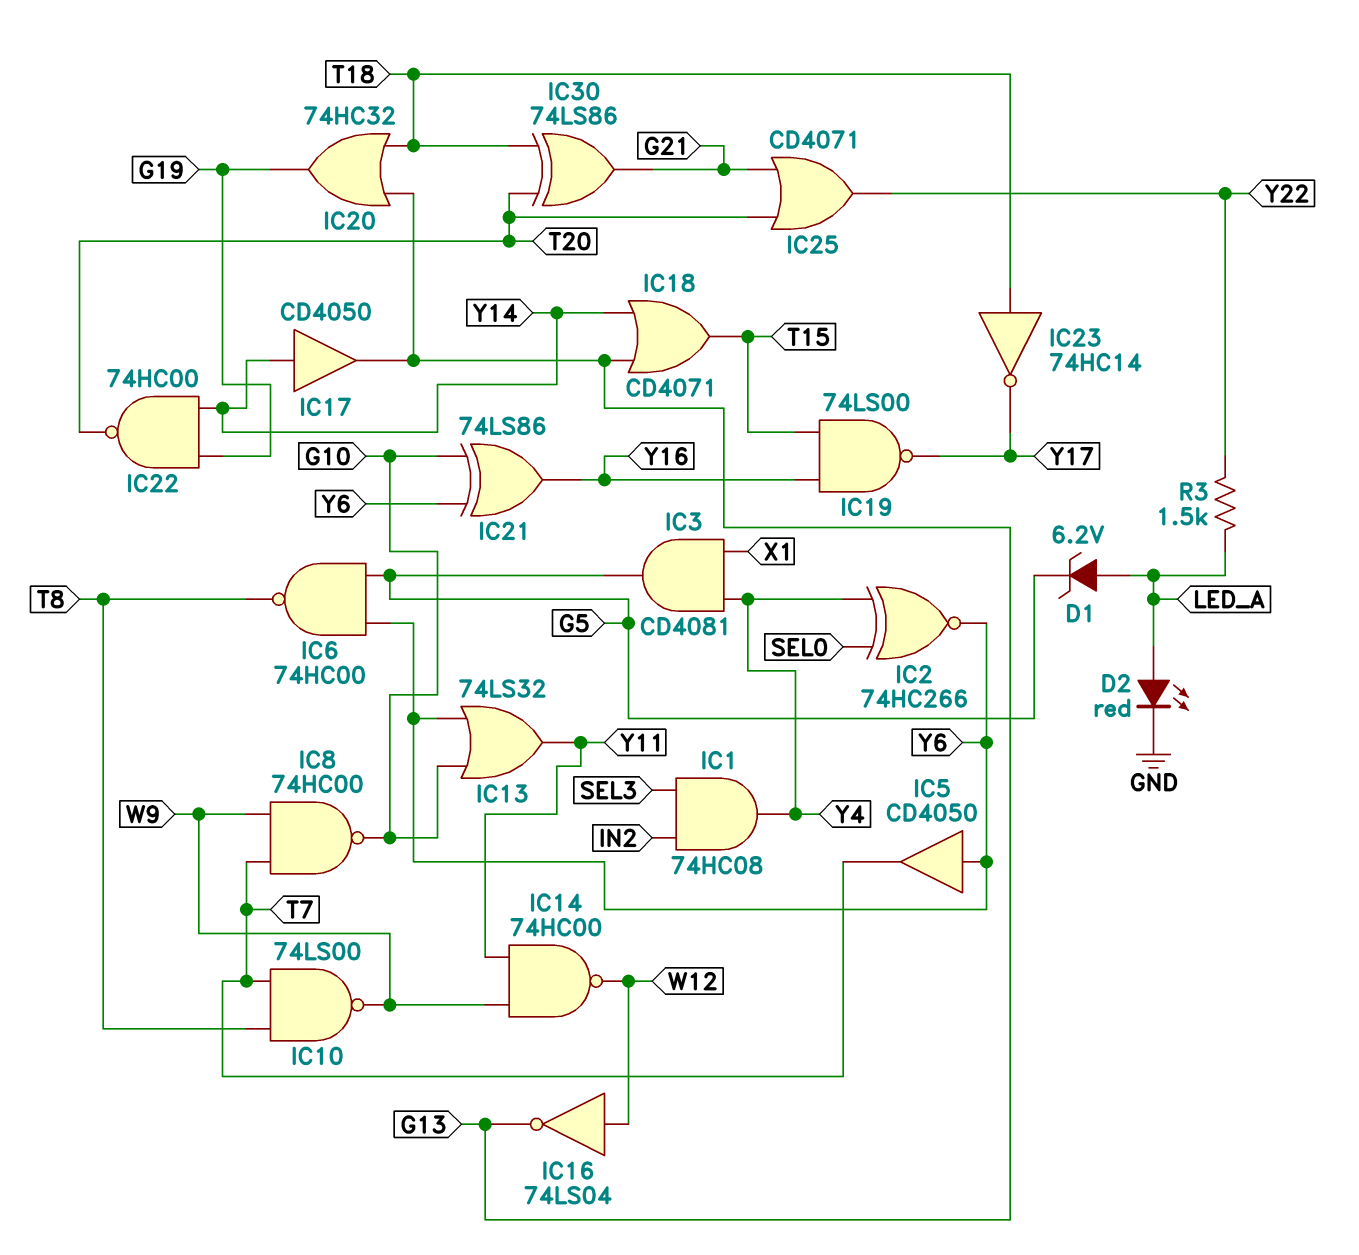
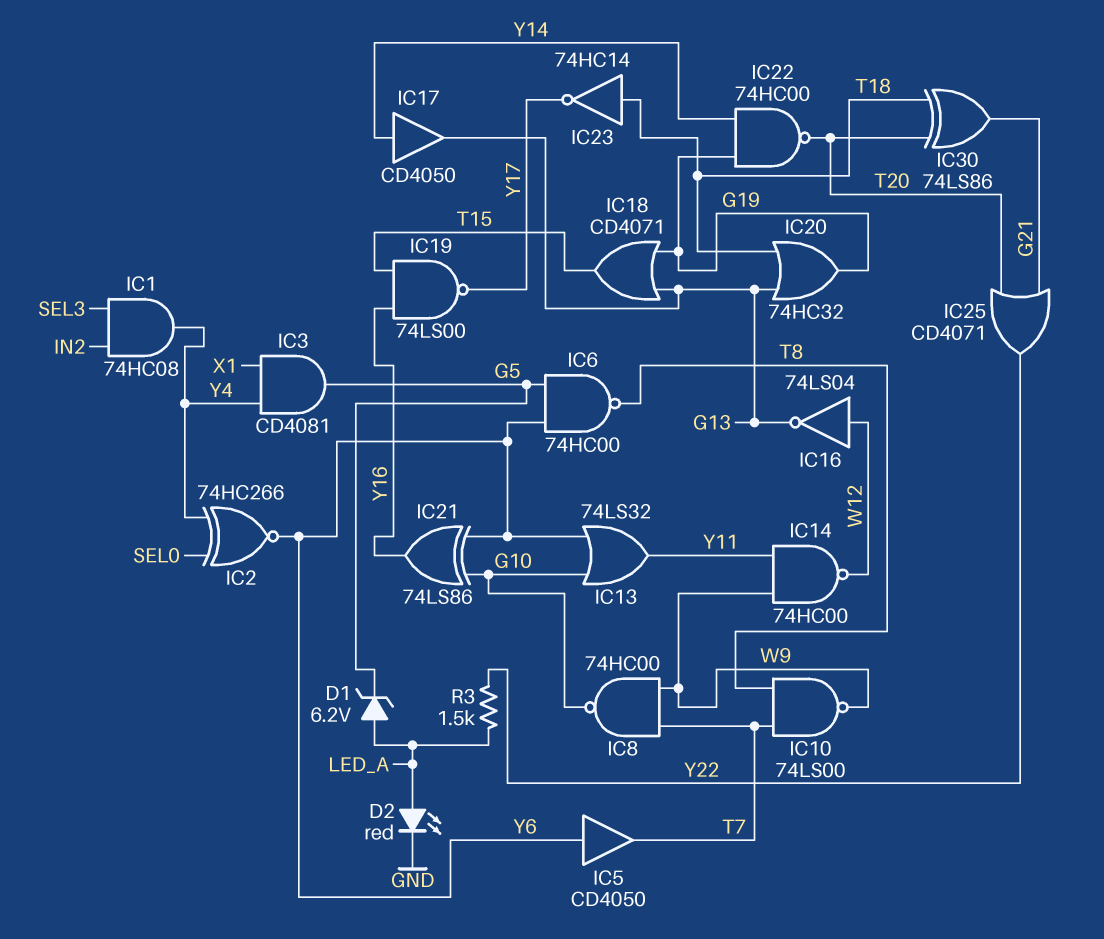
IC18: OR CD4071 (in G13, in Y14, out T15) -> OR CD4071 (in G13, in G19, out T15)

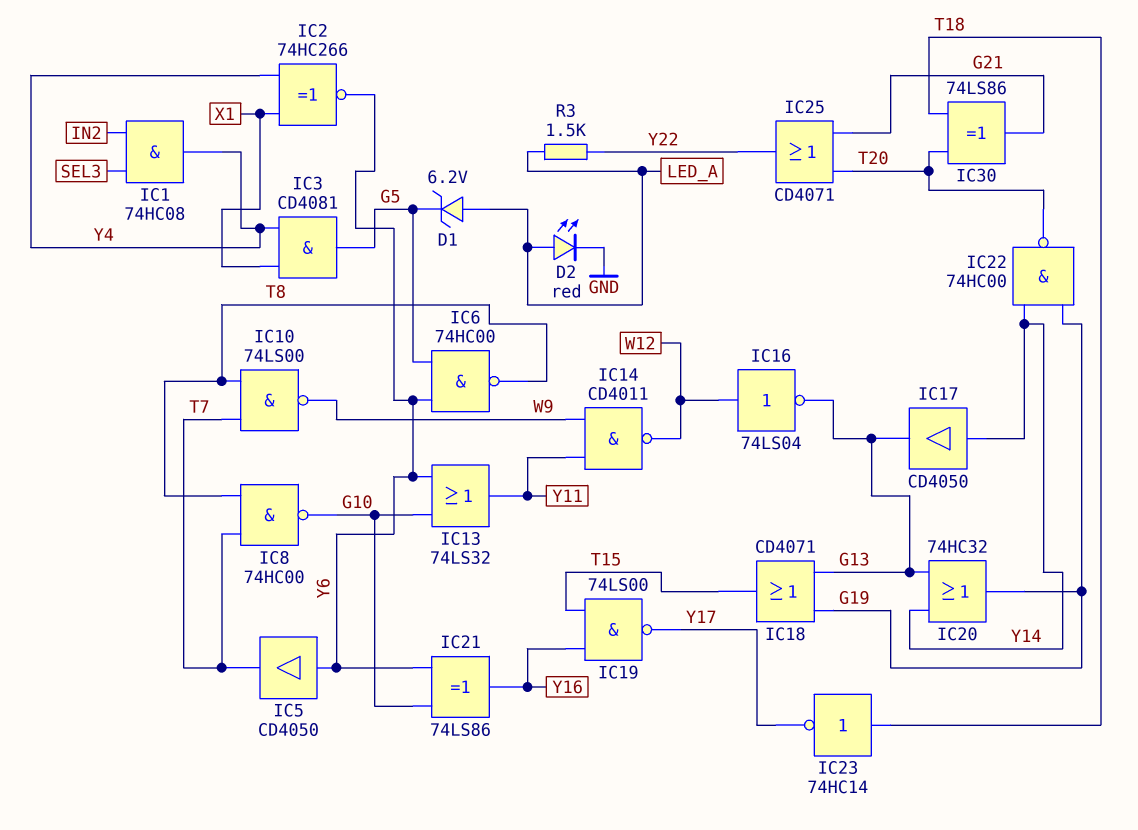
IC2: XNOR 74HC266 (in SEL0, in Y4, out Y6) -> XNOR 74HC266 (in X1, in Y4, out Y6)
IC8: NAND 74HC00 (in T7, in W9, out G10) -> NAND 74HC00 (in T7, in T8, out G10)
IC14: NAND 74HC00 (in W9, in Y11, out W12) -> NAND CD4011 (in W9, in Y11, out W12)
IC20: OR 74HC32 (in G13, in T18, out G19) -> OR 74HC32 (in G13, in Y14, out G19)

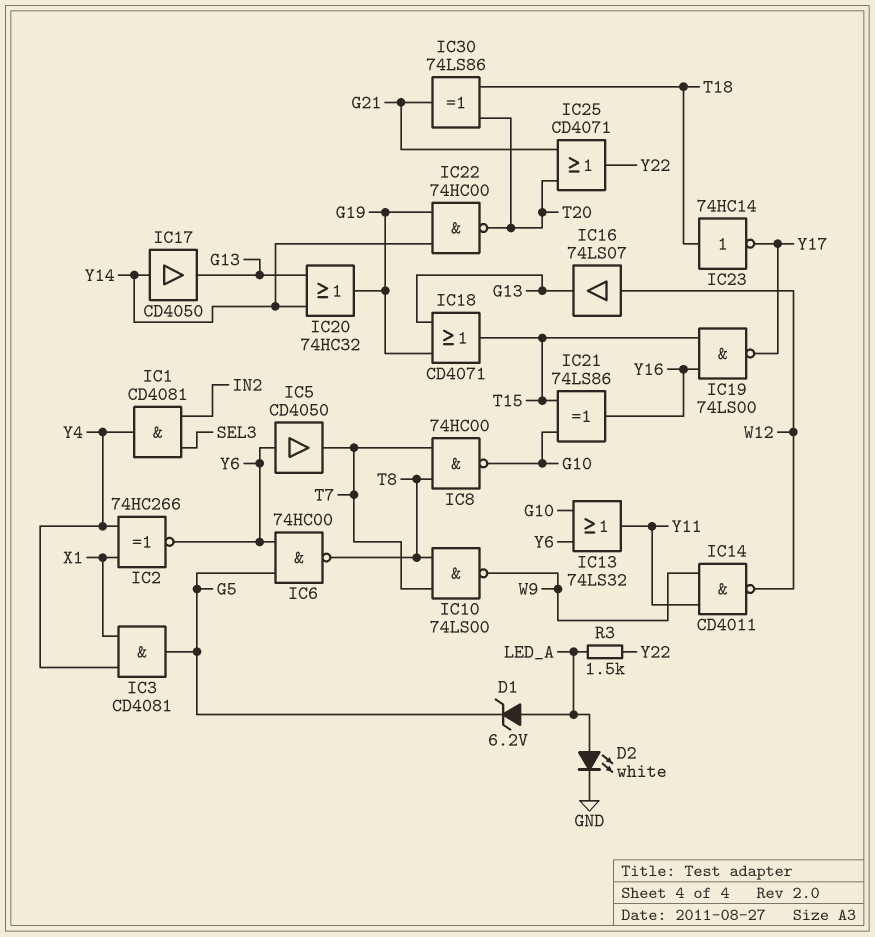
D2: LED red (A LED_A, K GND) -> LED white (A LED_A, K GND)
IC1: AND 74HC08 (in IN2, in SEL3, out Y4) -> AND CD4081 (in IN2, in SEL3, out Y4)
IC16: NOT 74LS04 (in W12, out G13) -> buffer 74LS07 (in W12, out G13)
IC21: XOR 74LS86 (in G10, in Y6, out Y16) -> XOR 74LS86 (in G10, in T15, out Y16)

